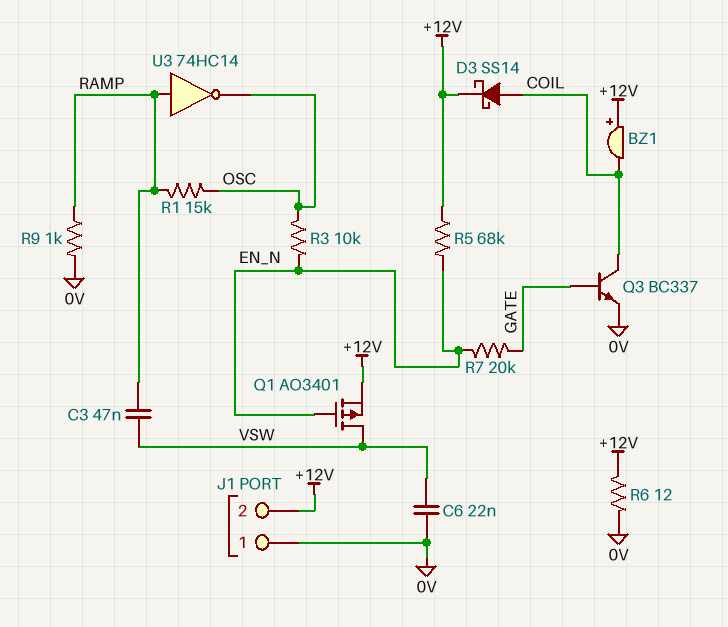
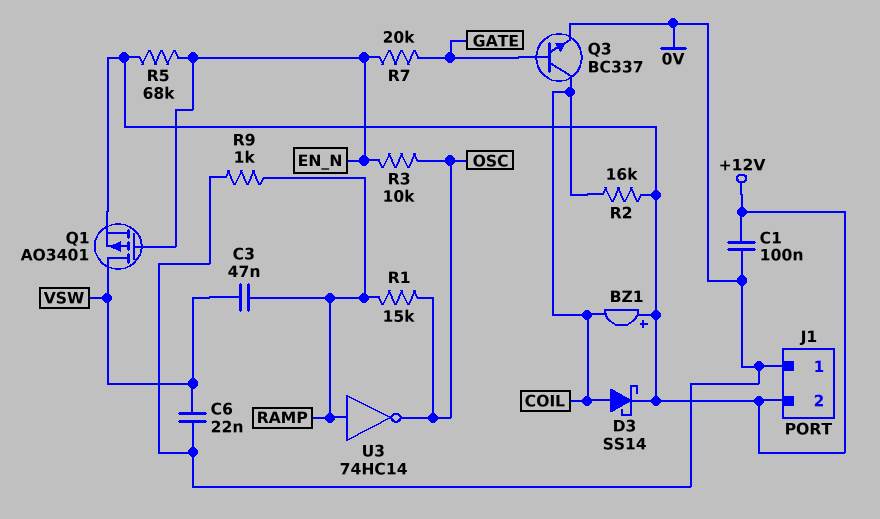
C1: none -> 100nF (+12V, 0V)
R2: none -> 16k (+12V, COIL)
R6: 12 (+12V, 0V) -> none

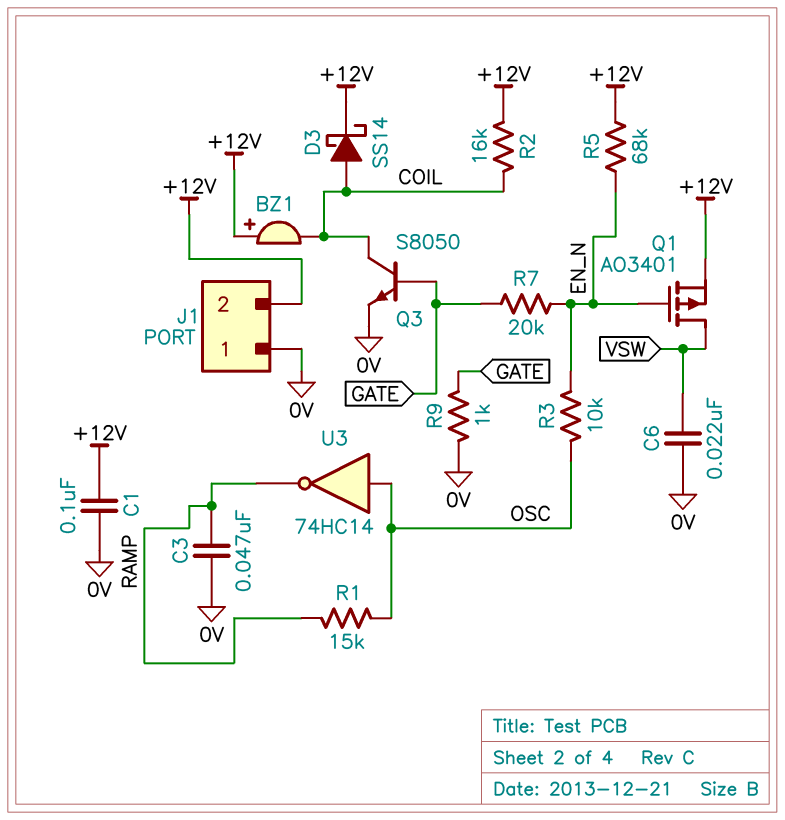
C3: 47nF (RAMP, VSW) -> 47nF (0V, RAMP)
Q3: NPN BC337 (B GATE, C COIL, E 0V) -> NPN S8050 (B GATE, C COIL, E 0V)
R9: 1k (0V, RAMP) -> 1k (0V, GATE)
U3: NOT 74HC14 (in RAMP, out OSC) -> NOT 74HC14 (in OSC, out RAMP)

